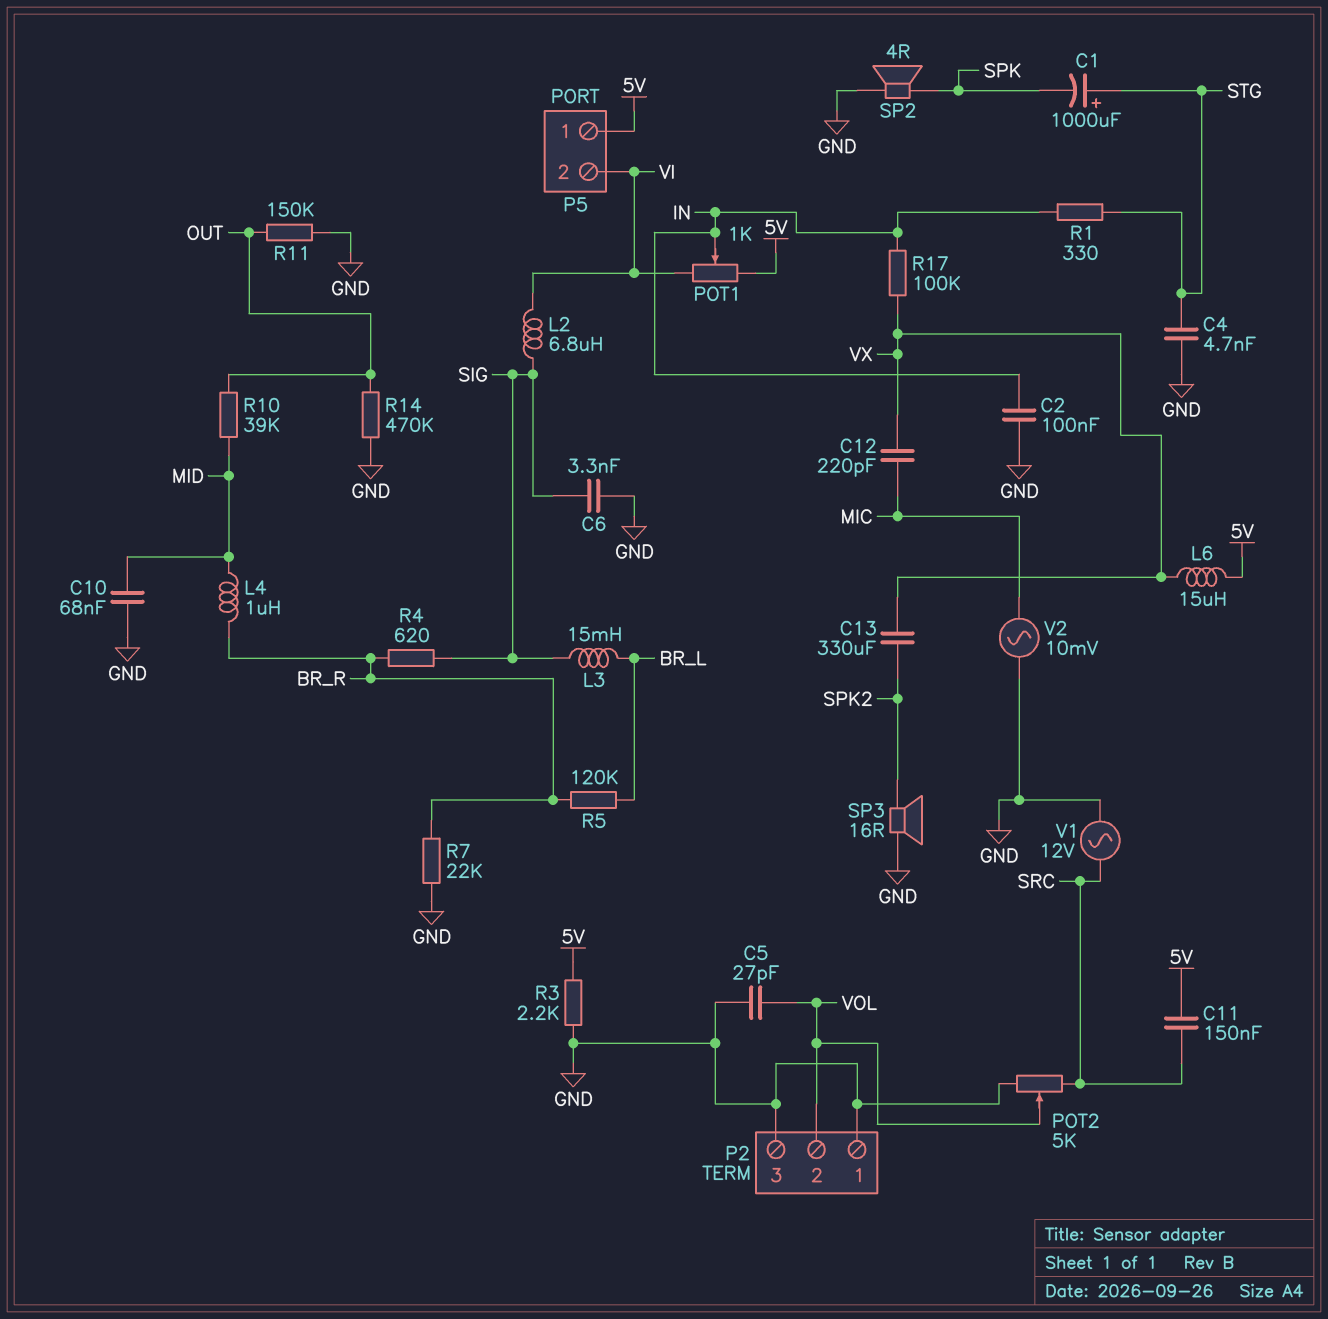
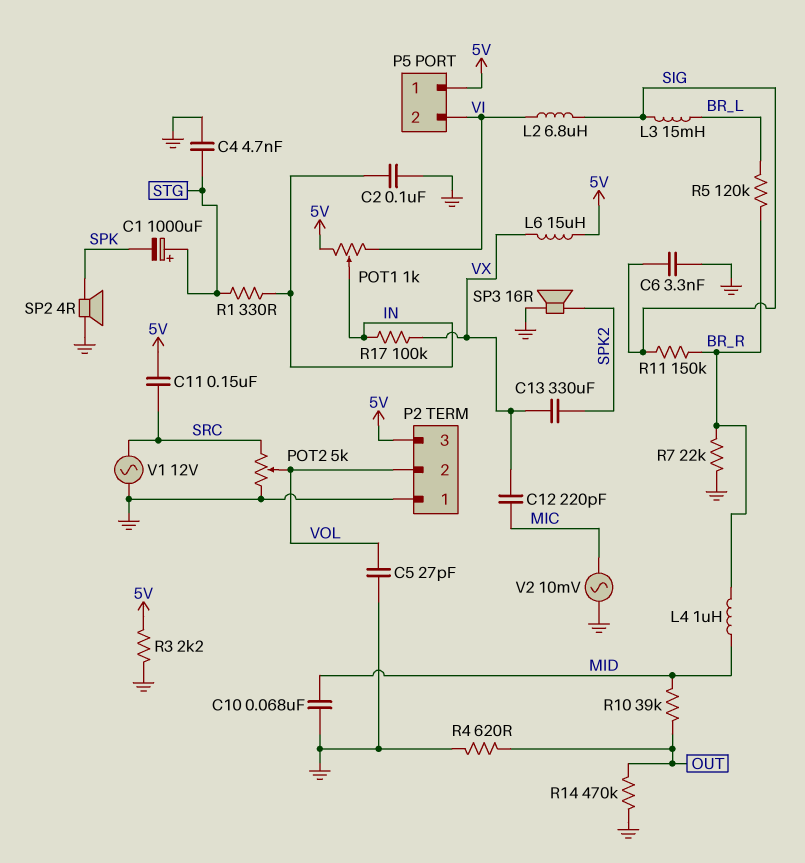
P2 pin 3: GND -> 5V
R4: 620 (BR_R, SIG) -> 620 (GND, OUT)
R11: 150k (GND, OUT) -> 150k (BR_R, SIG)

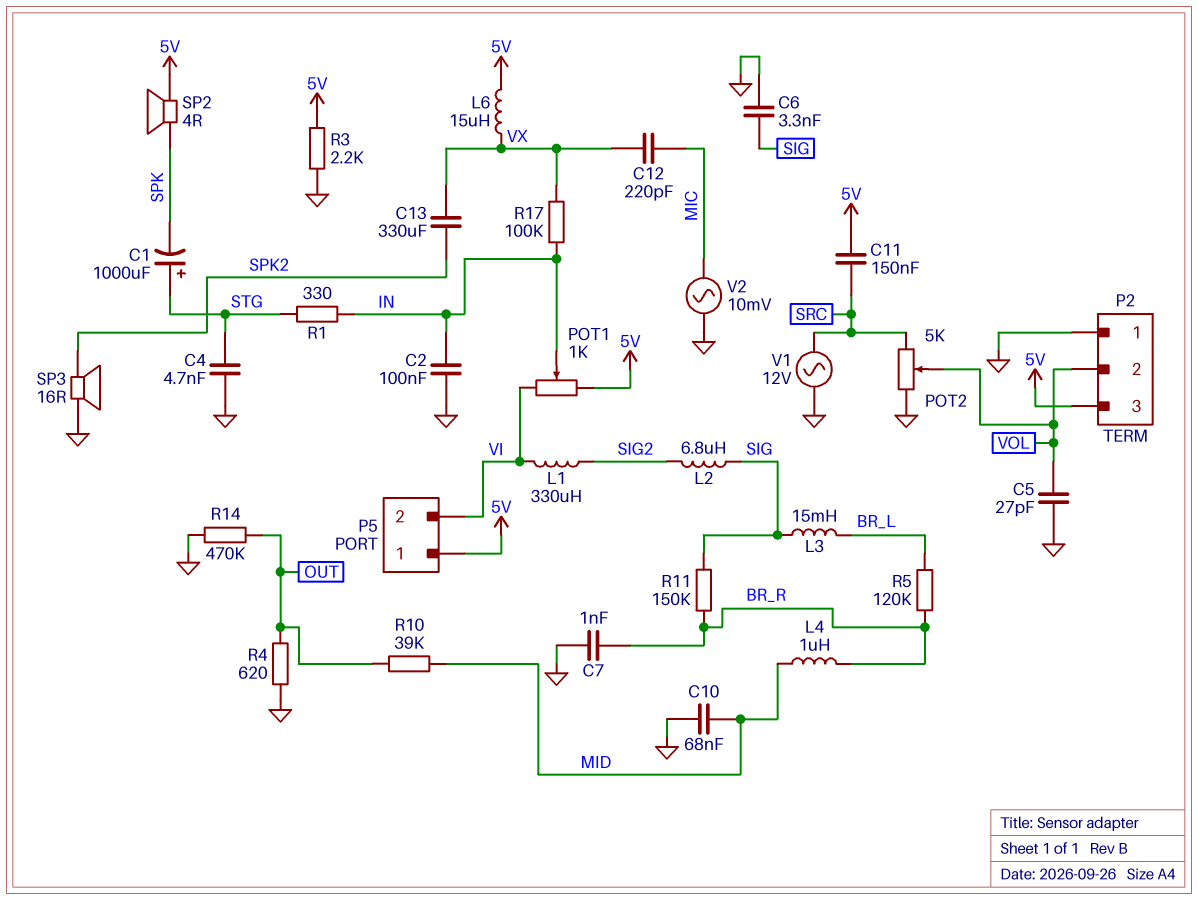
C7: none -> 1nF (BR_R, GND)
L1: none -> 330uH (SIG2, VI)
L2: 6.8uH (SIG, VI) -> 6.8uH (SIG, SIG2)
R7: 22k (BR_R, GND) -> none
SP2: speaker 4R (GND, SPK) -> speaker 4R (5V, SPK)

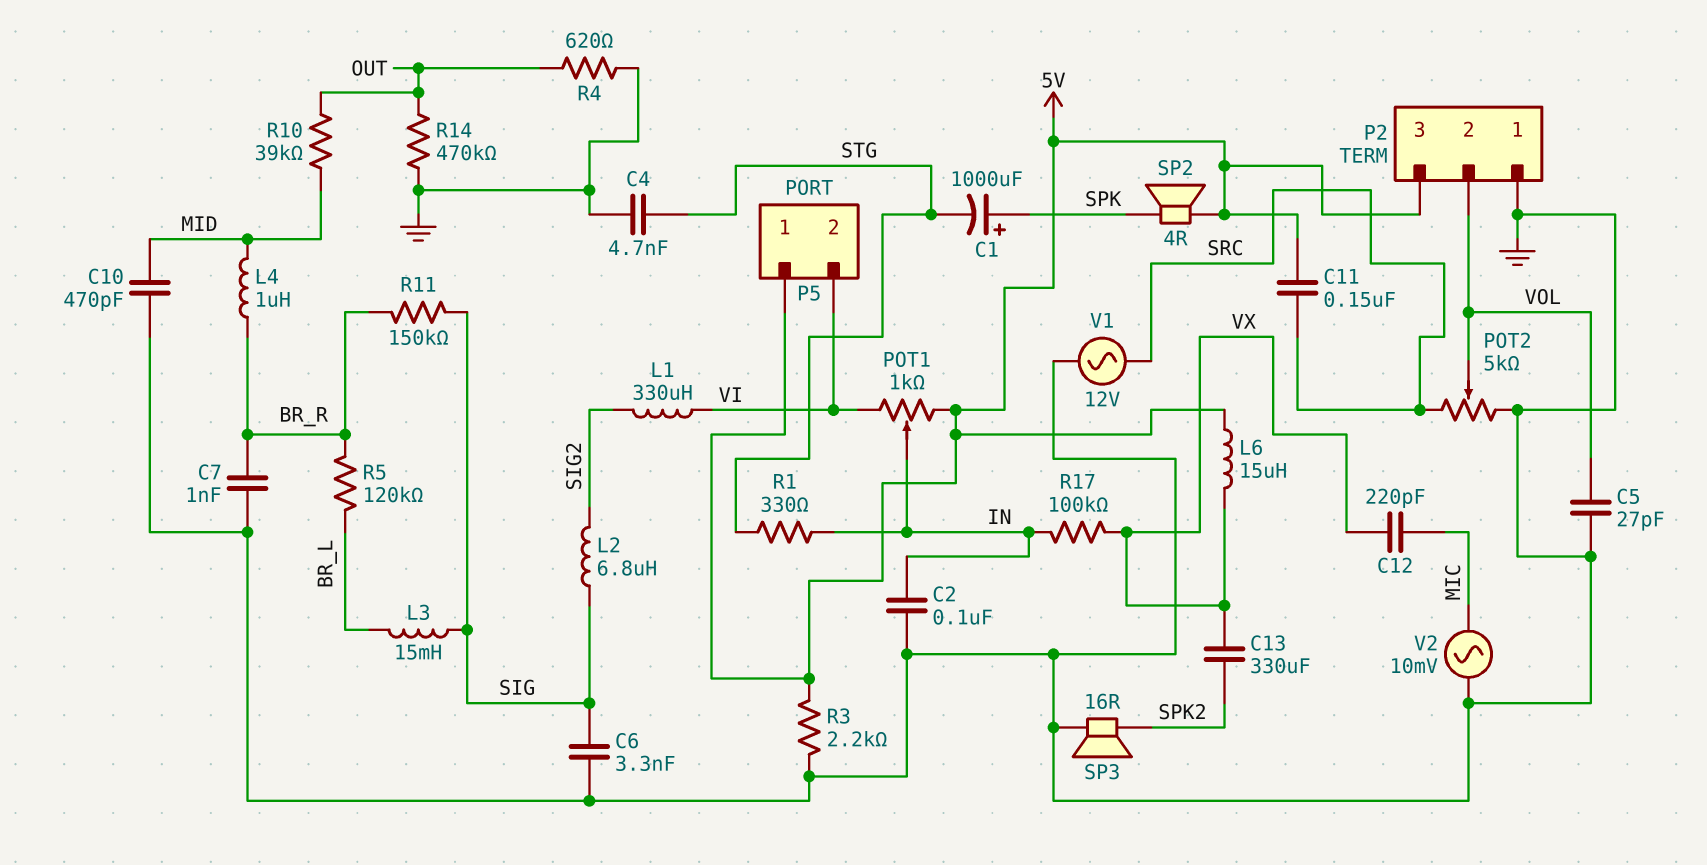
C1: 1000uF (plus STG, minus SPK) -> 1000uF (plus SPK, minus STG)
C10: 68nF (GND, MID) -> 470pF (GND, MID)

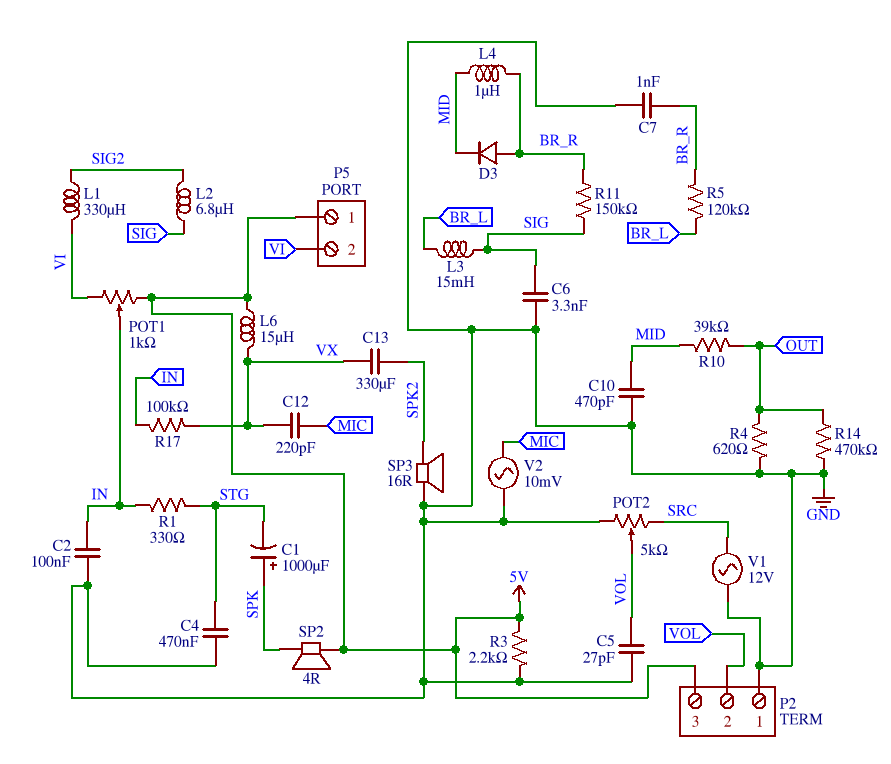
C4: 4.7nF (GND, STG) -> 470nF (GND, STG)
C11: 150nF (5V, SRC) -> none
D3: none -> diode (A BR_R, K MID)

